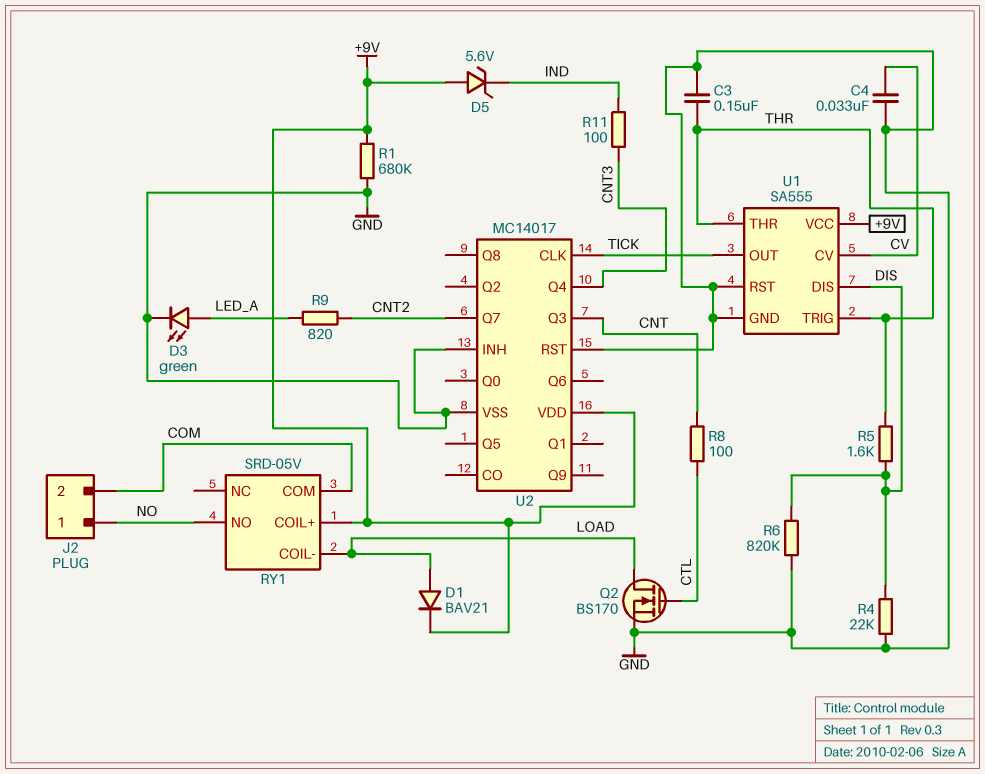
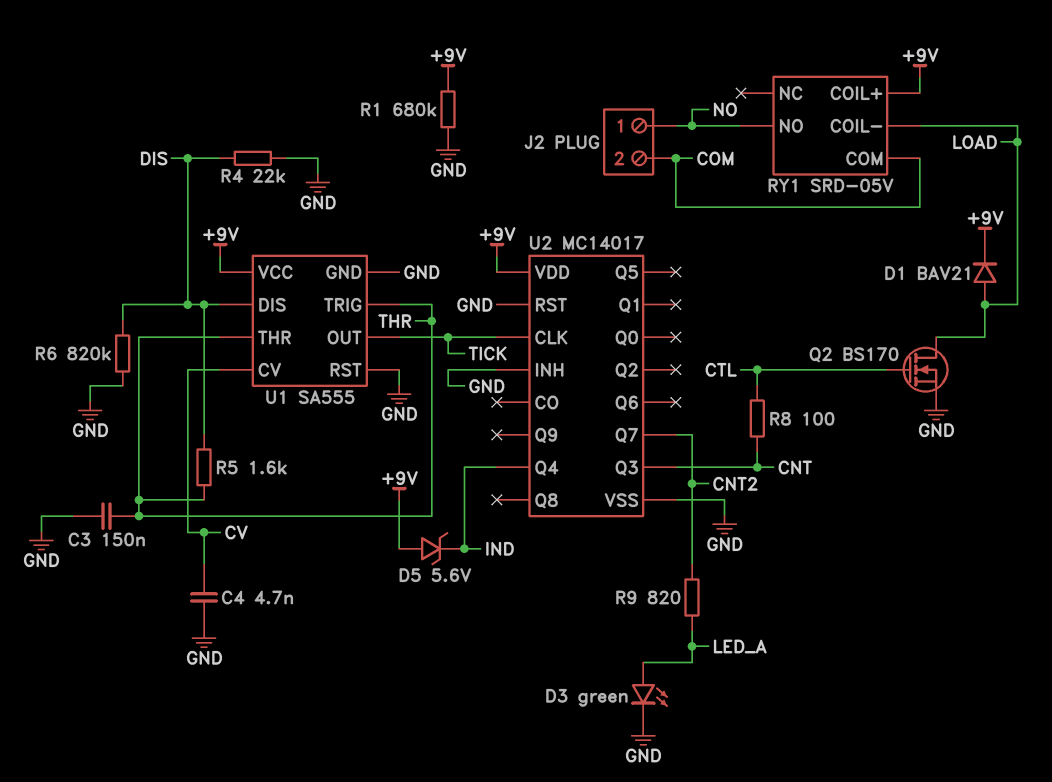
C4: 33nF (CV, GND) -> 4.7nF (CV, GND)
R11: 100 (CNT3, IND) -> none
U2 pin Q4: CNT3 -> IND

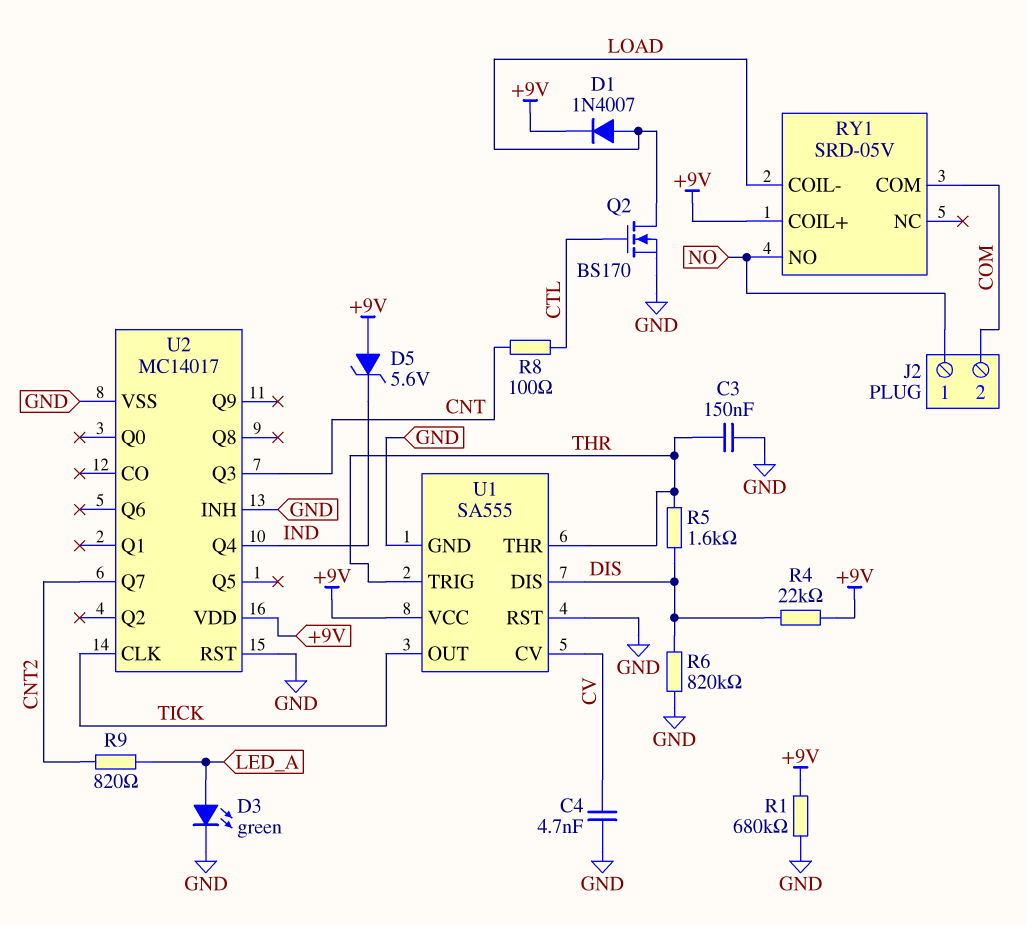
D1: diode BAV21 (A LOAD, K +9V) -> diode 1N4007 (A LOAD, K +9V)
R4: 22k (DIS, GND) -> 22k (+9V, DIS)

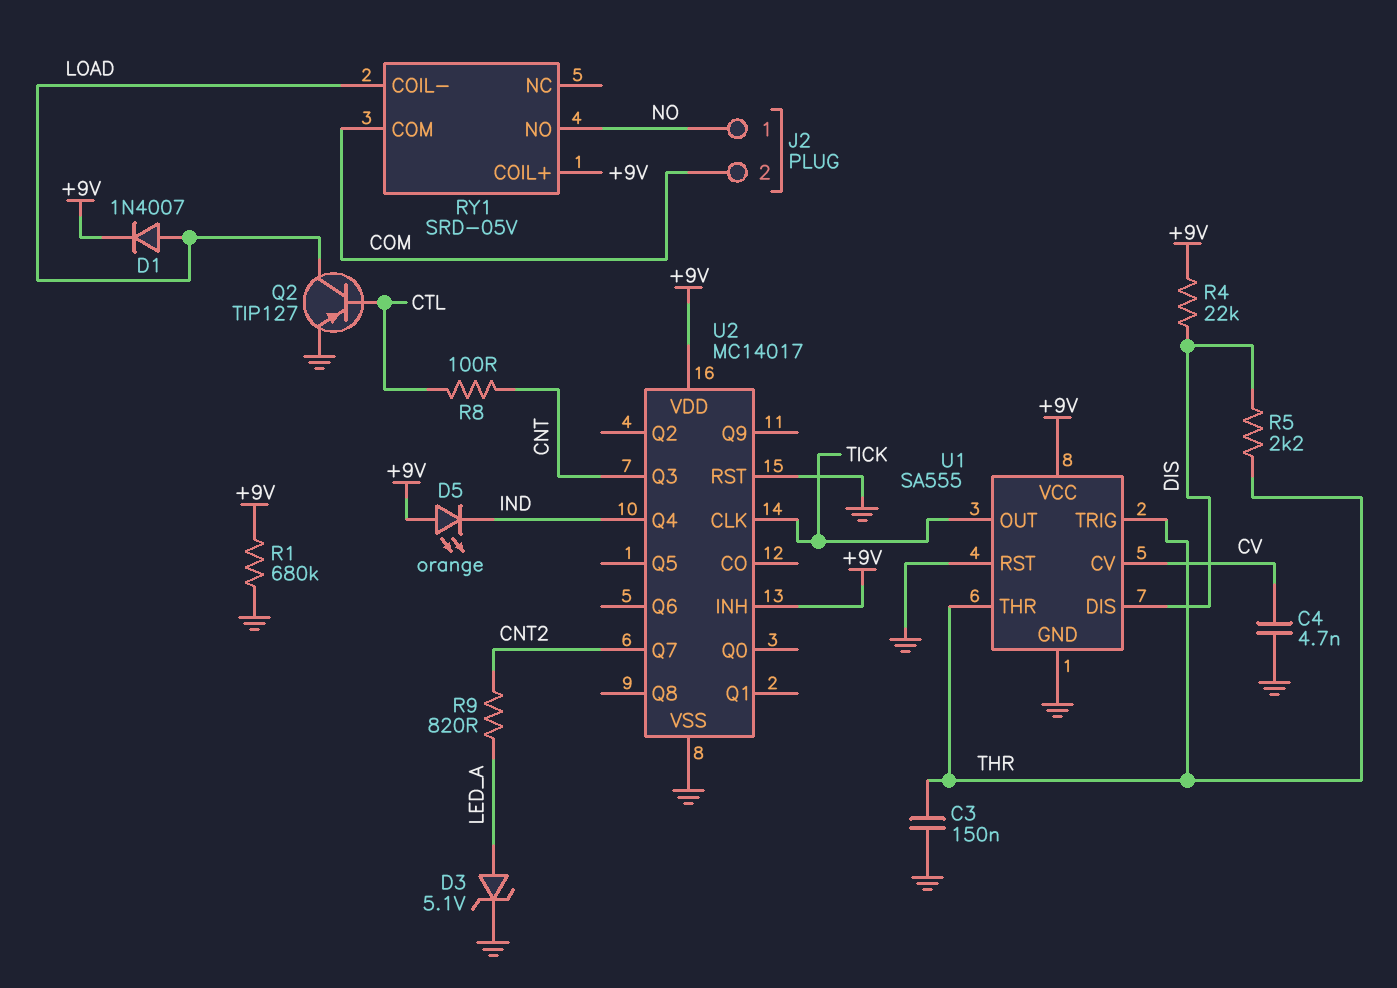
D3: LED green (A LED_A, K GND) -> zener 5.1V (A LED_A, K GND)
D5: zener 5.6V (A +9V, K IND) -> LED orange (A +9V, K IND)
Q2: NMOS BS170 (G CTL, D LOAD, S GND) -> PNP TIP127 (B CTL, C LOAD, E GND)
R5: 1.6k (DIS, THR) -> 2.2k (DIS, THR)
R6: 820k (DIS, GND) -> none
U2 pin INH: GND -> +9V

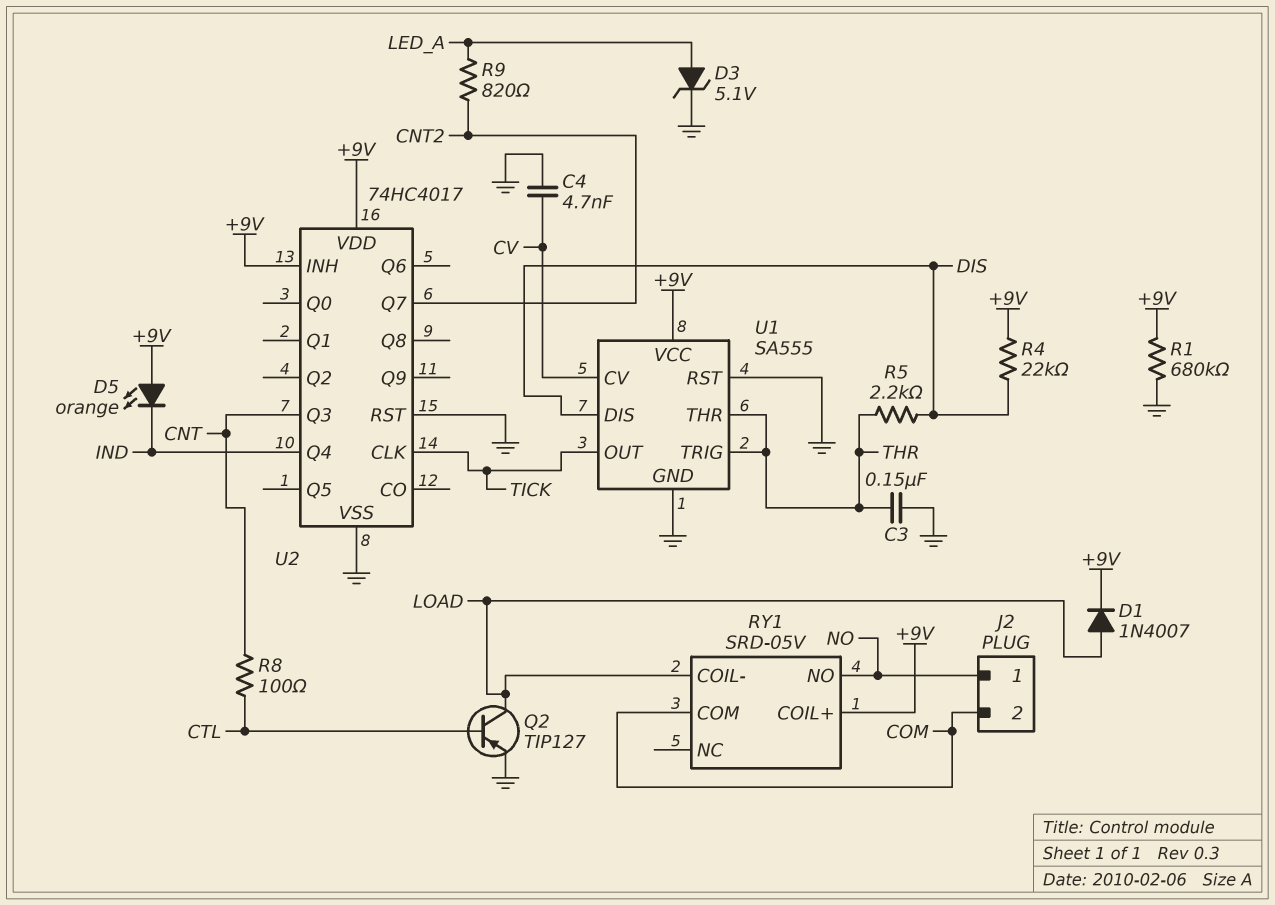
U2: MC14017 -> 74HC4017

